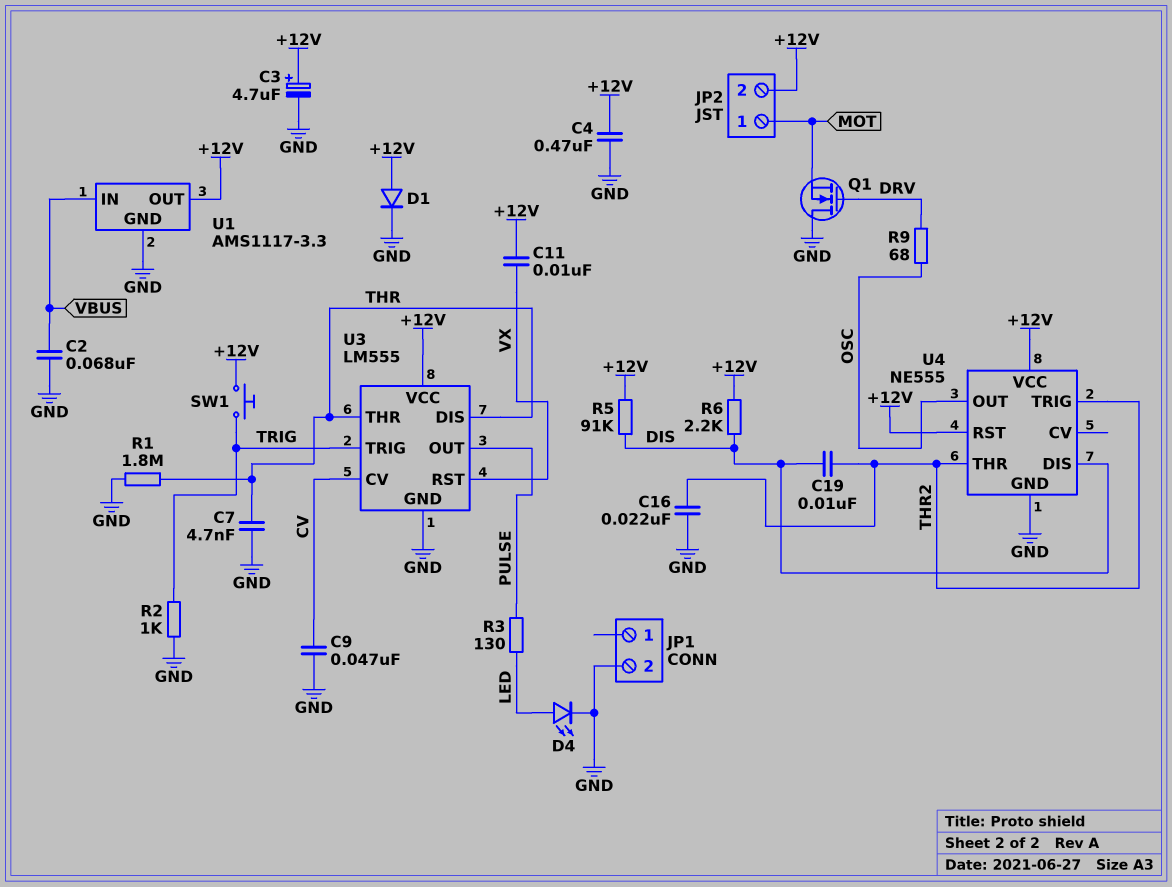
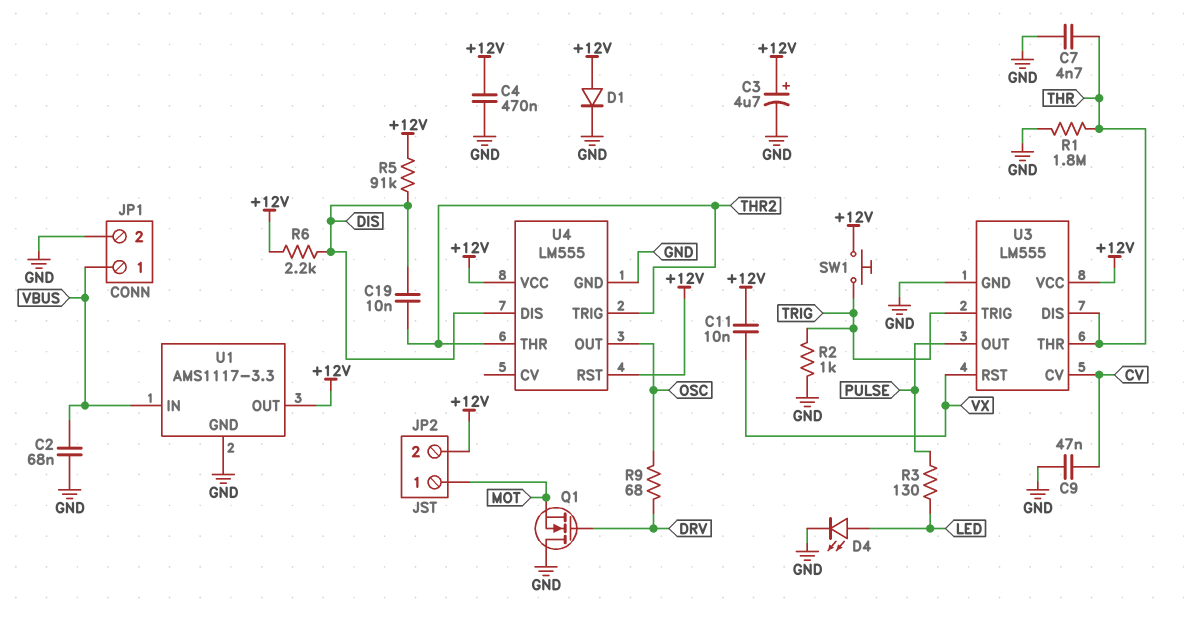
C16: 22nF (GND, THR2) -> none
JP1 pin 1: none -> VBUS
U4: NE555 -> LM555

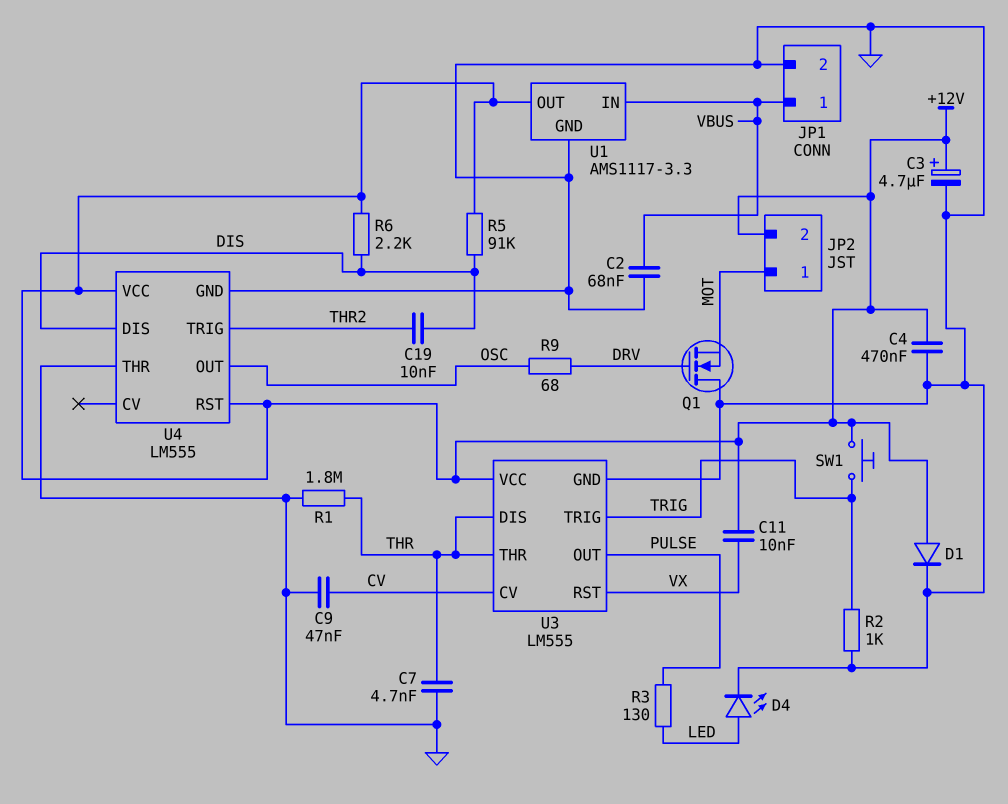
U4 pin THR: THR2 -> GND

